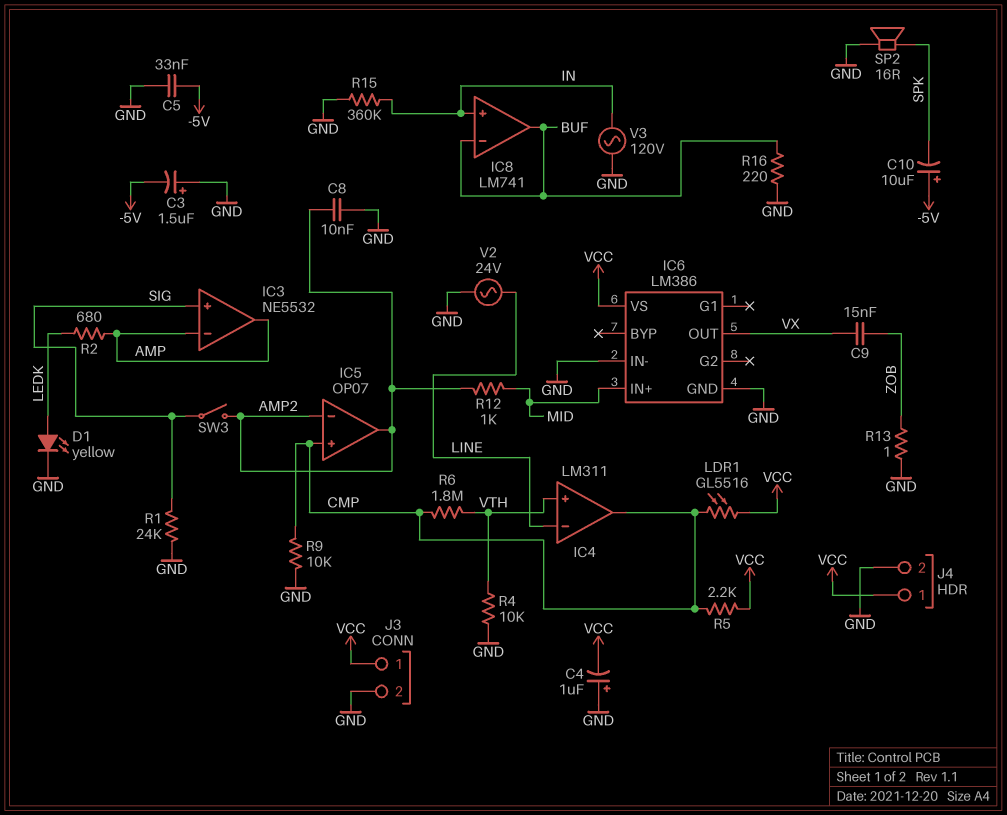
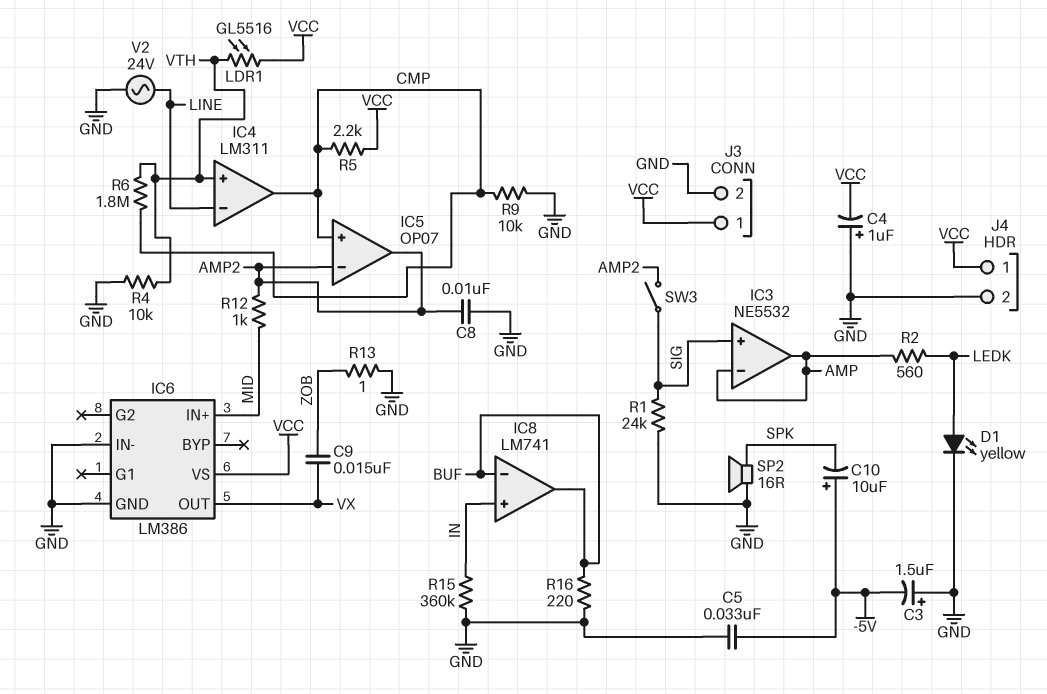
LDR1: GL5516 (CMP, VCC) -> GL5516 (VCC, VTH)
R2: 680 (AMP, LEDK) -> 560 (AMP, LEDK)
V3: AC 120V (GND, IN) -> none

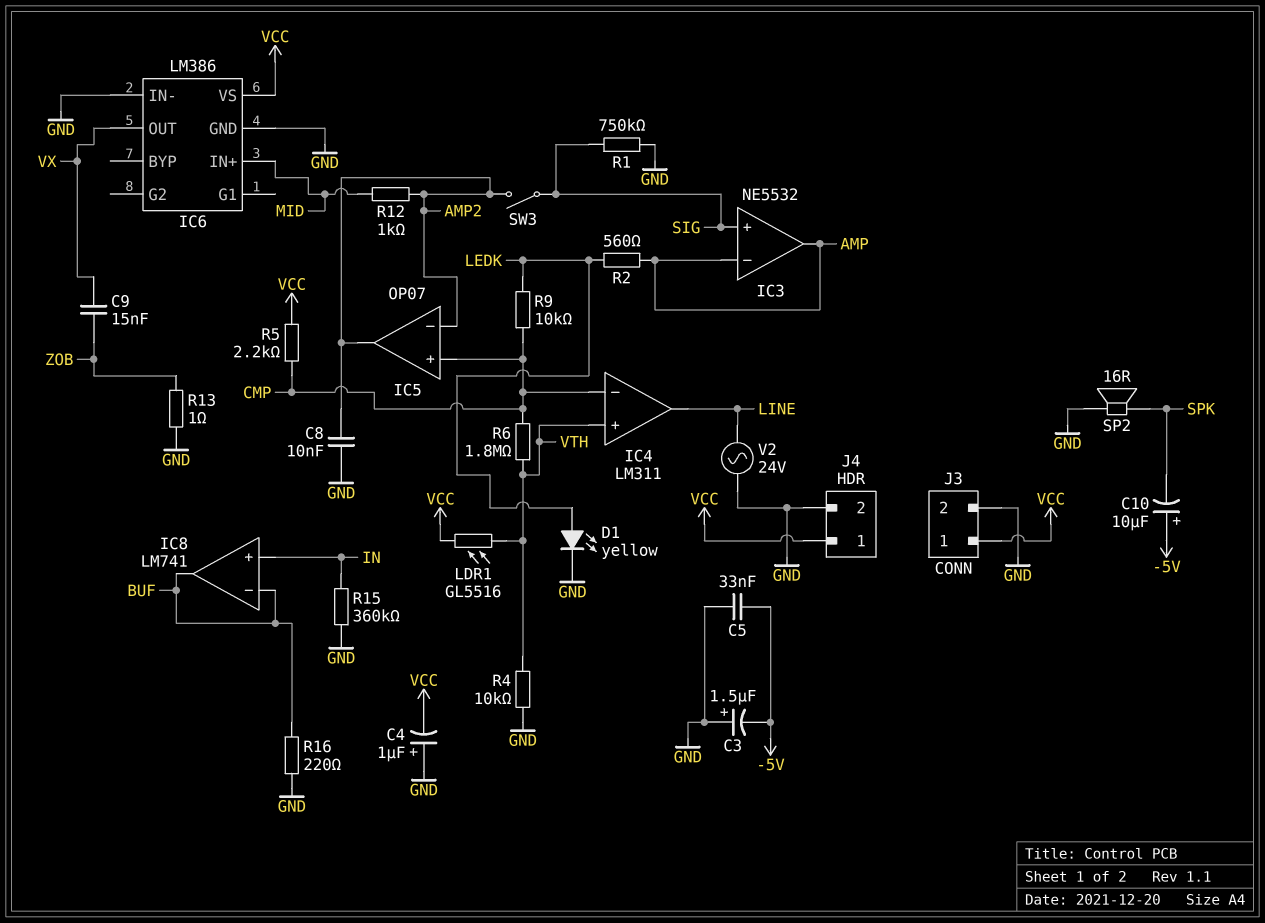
IC4 pin in-: LINE -> CMP
IC4 pin out: CMP -> LINE
R1: 24k (GND, SIG) -> 750k (GND, SIG)
R9: 10k (CMP, GND) -> 10k (CMP, LEDK)

